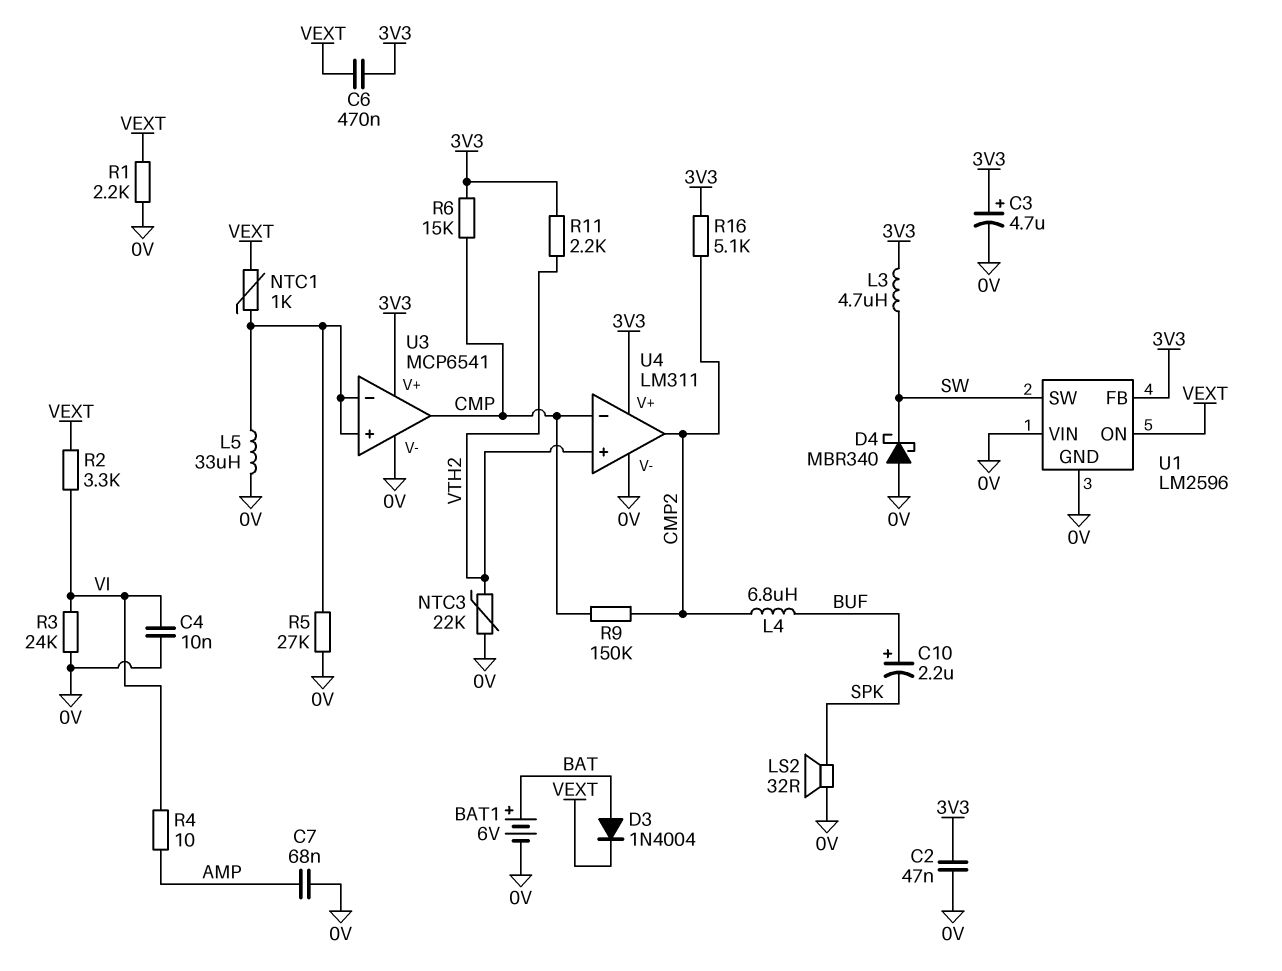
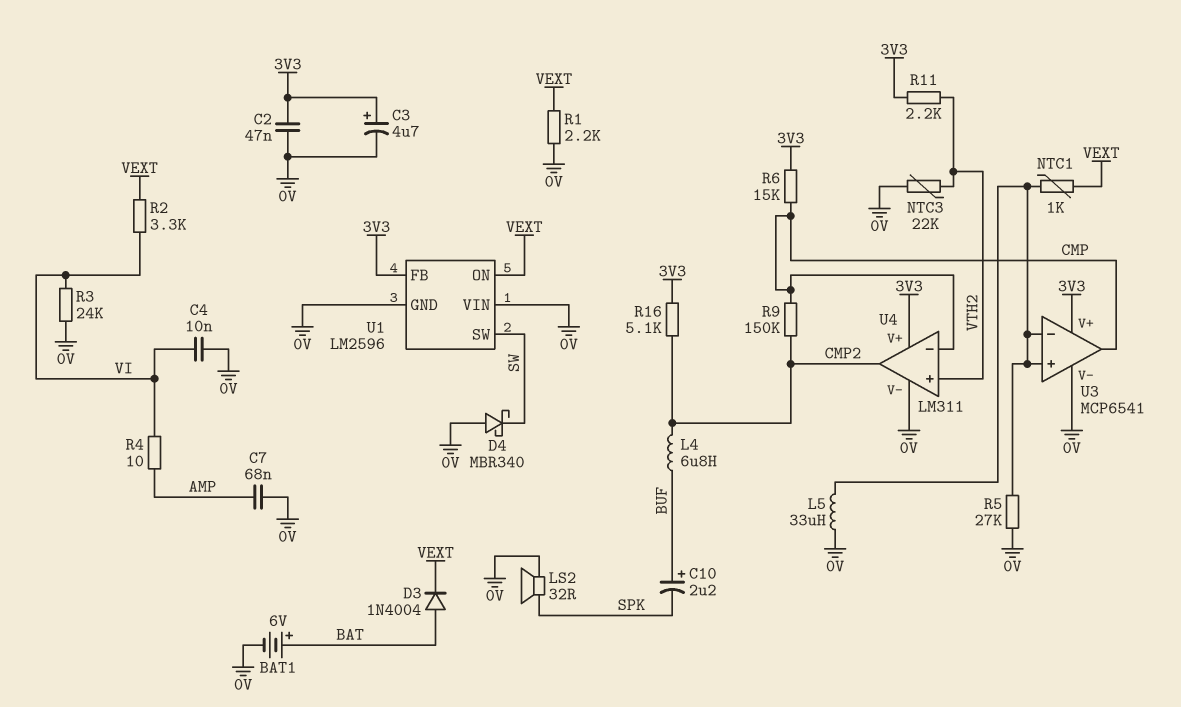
C6: 470nF (3V3, VEXT) -> none
L3: 4.7uH (3V3, SW) -> none

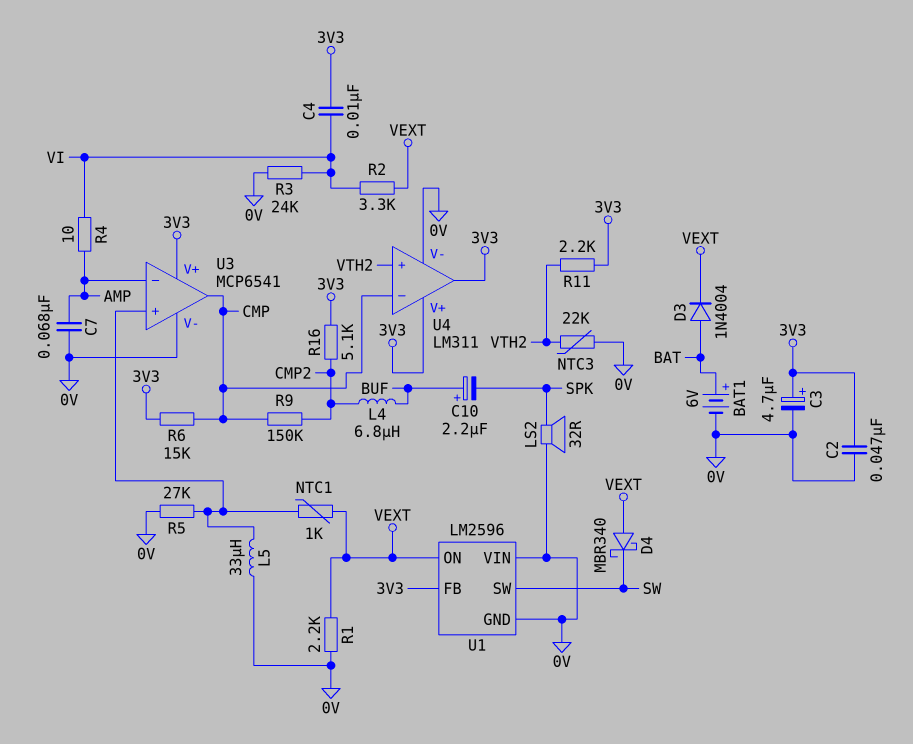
C4: 10nF (0V, VI) -> 10nF (3V3, VI)
D4: schottky MBR340 (A 0V, K SW) -> schottky MBR340 (A VEXT, K SW)
U3 pin in-: U3/in+ -> AMP
U4 pin out: CMP2 -> 3V3

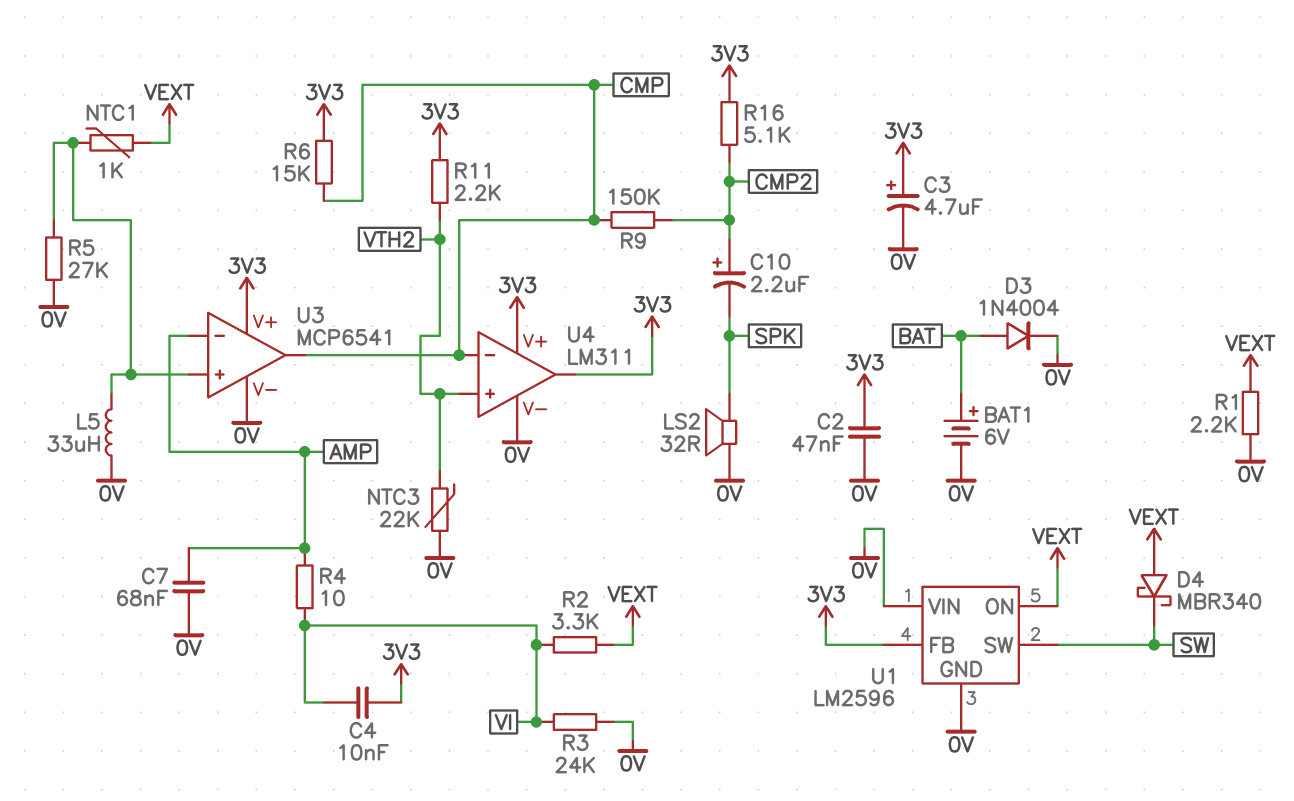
C10: 2.2uF (plus BUF, minus SPK) -> 2.2uF (plus CMP2, minus SPK)
D3: diode 1N4004 (A BAT, K VEXT) -> diode 1N4004 (A BAT, K 0V)
L4: 6.8uH (BUF, CMP2) -> none

